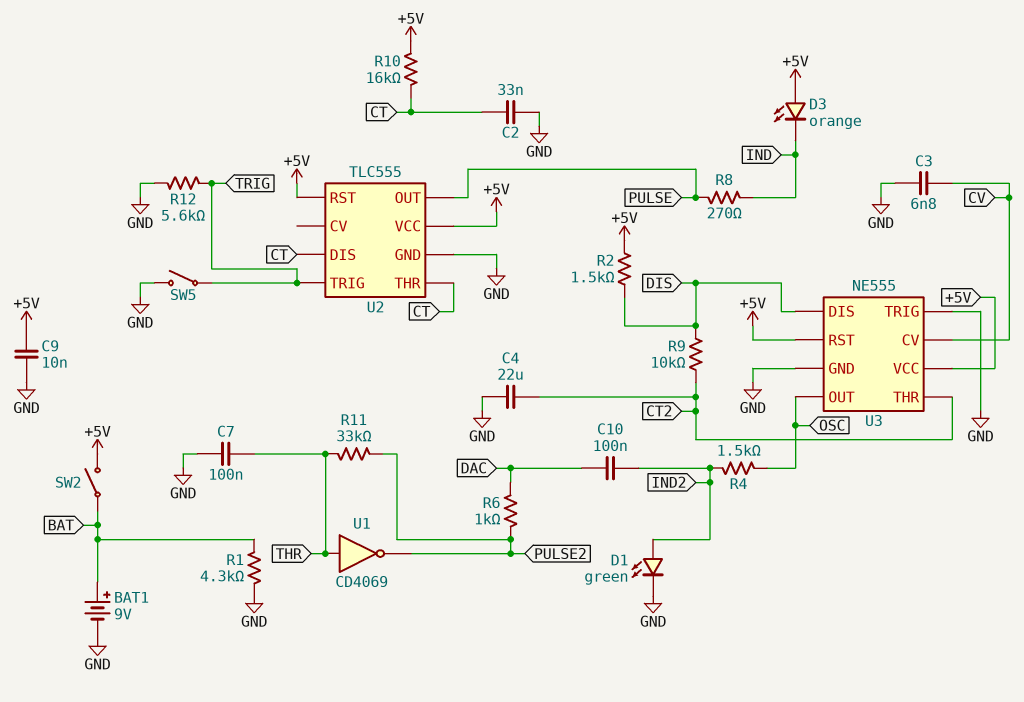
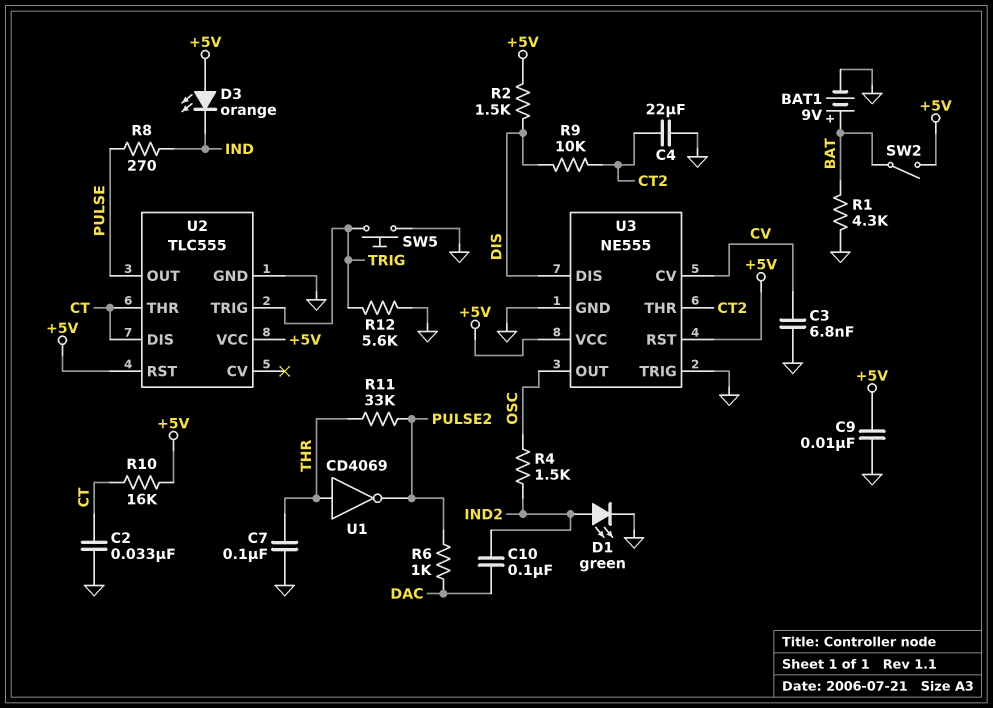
SW5: switch (GND, TRIG) -> button (GND, TRIG)

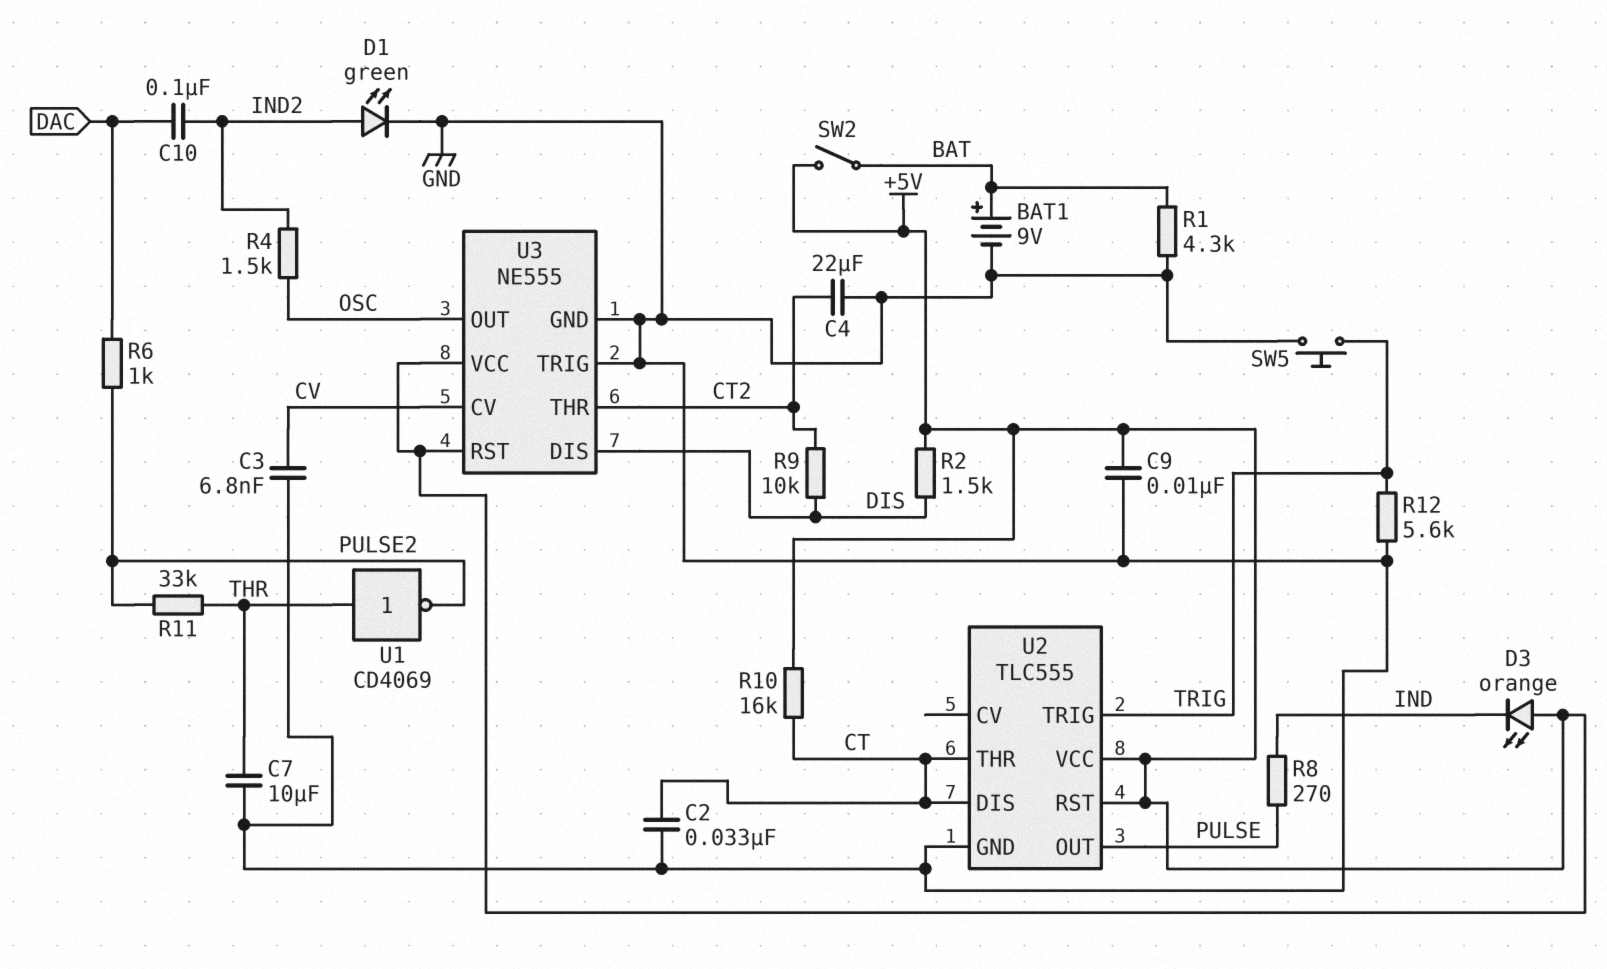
C7: 100nF (GND, THR) -> 10uF (GND, THR)

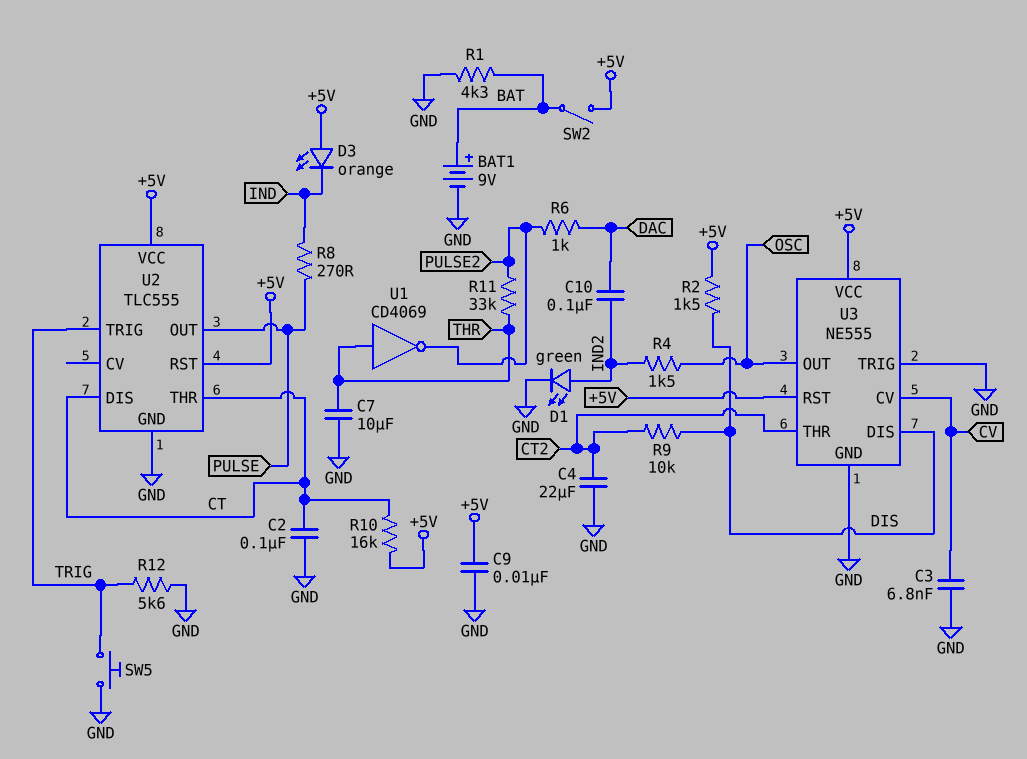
C2: 33nF (CT, GND) -> 100nF (CT, GND)

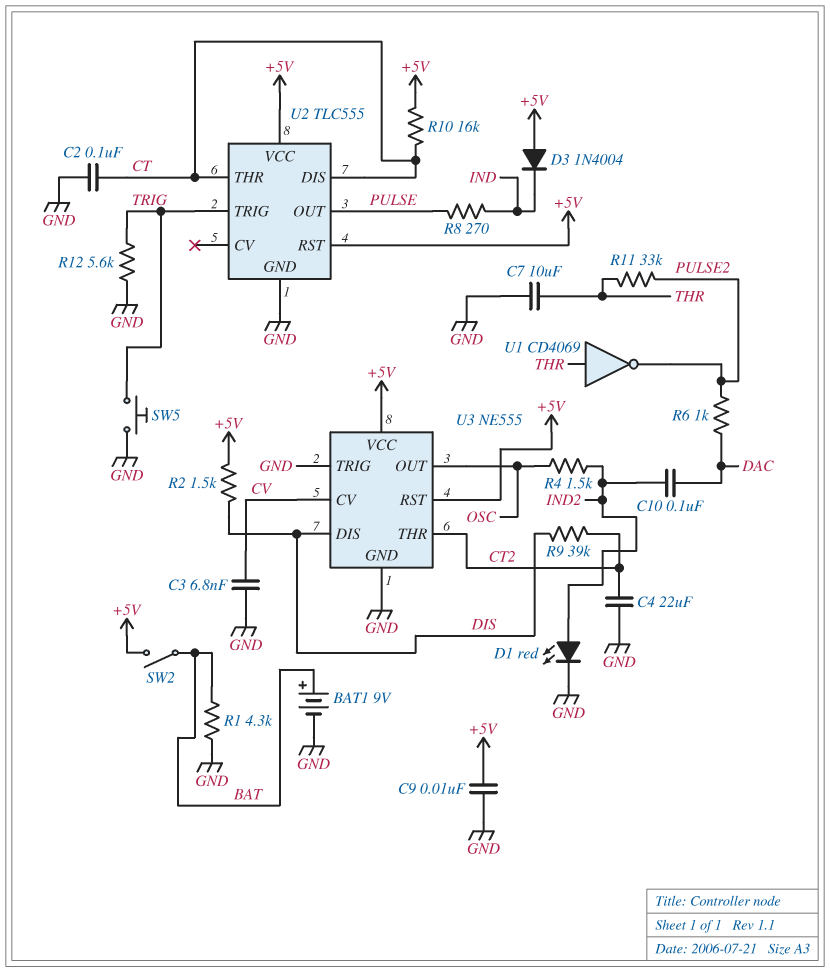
D1: LED green (A IND2, K GND) -> LED red (A IND2, K GND)
D3: LED orange (A +5V, K IND) -> diode 1N4004 (A +5V, K IND)
R9: 10k (CT2, DIS) -> 39k (CT2, DIS)

